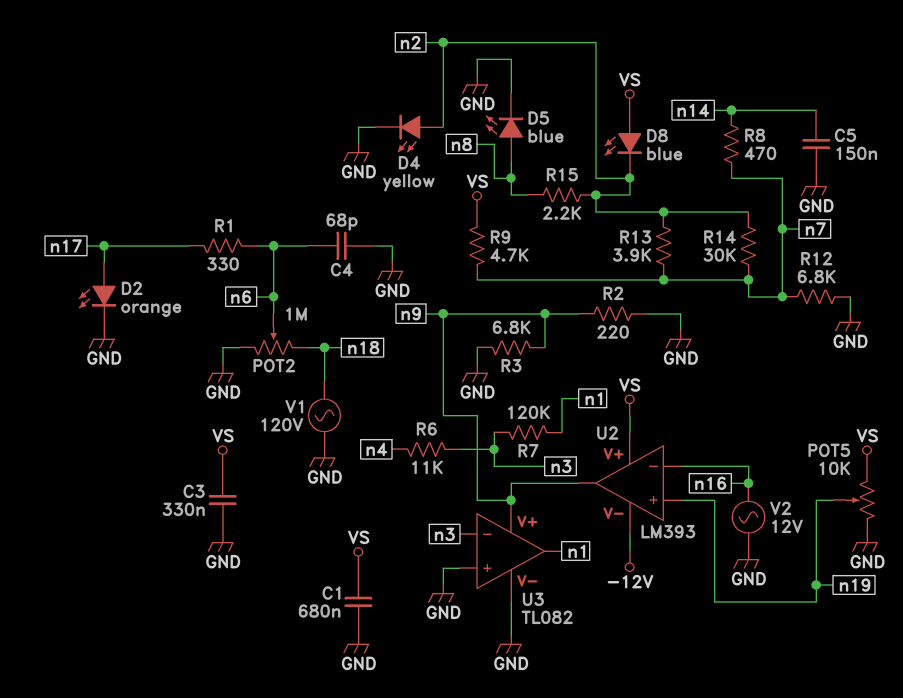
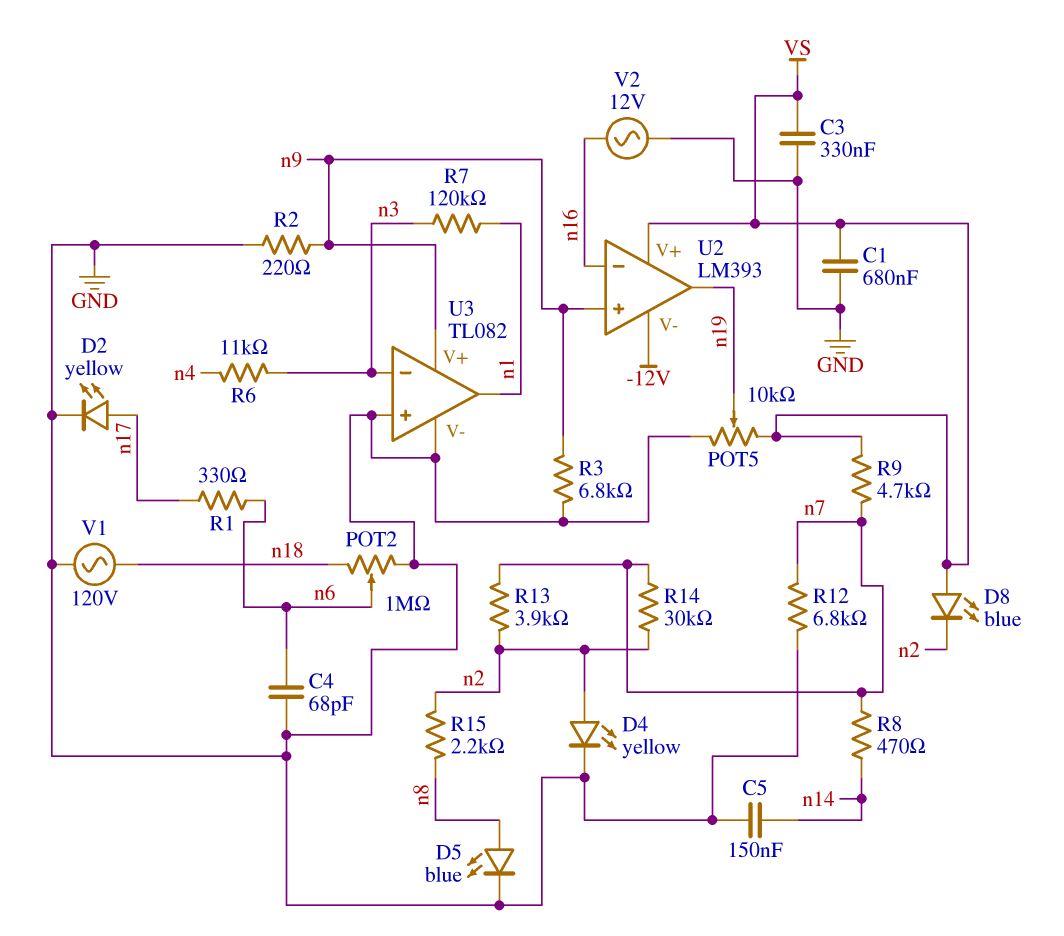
D2: LED orange (A n17, K GND) -> LED yellow (A n17, K GND)
U2 pin in+: n19 -> n9
U2 pin out: n9 -> n19

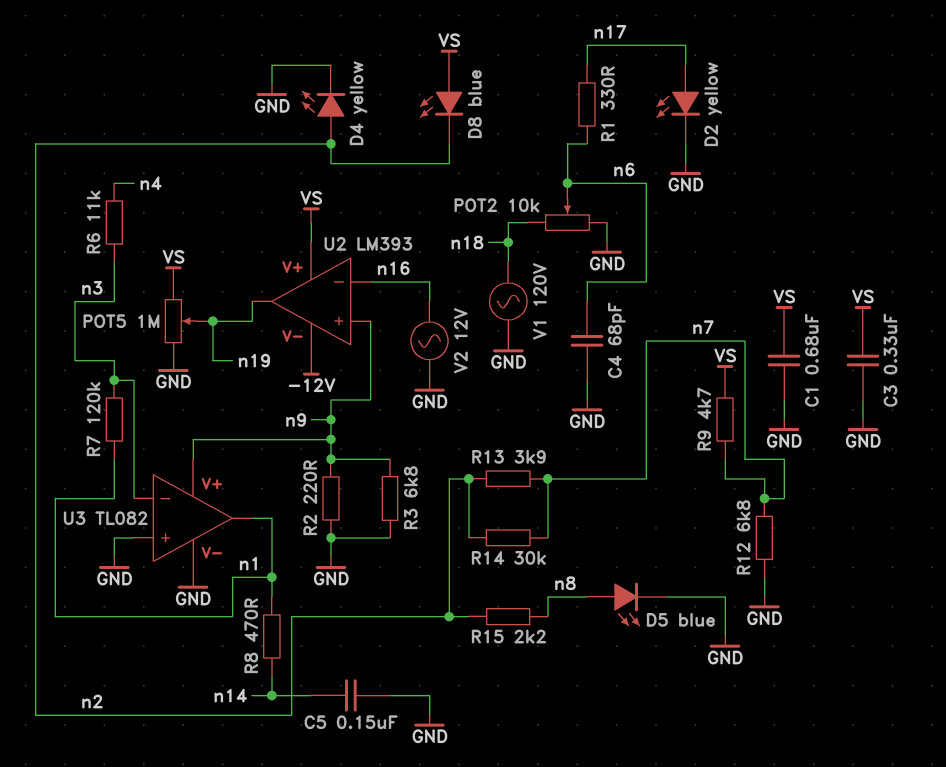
POT2: 1M (GND, n18, wiper n6) -> 10k (GND, n18, wiper n6)
POT5: 10k (GND, VS, wiper n19) -> 1M (GND, VS, wiper n19)
R8: 470 (n7, n14) -> 470 (n1, n14)

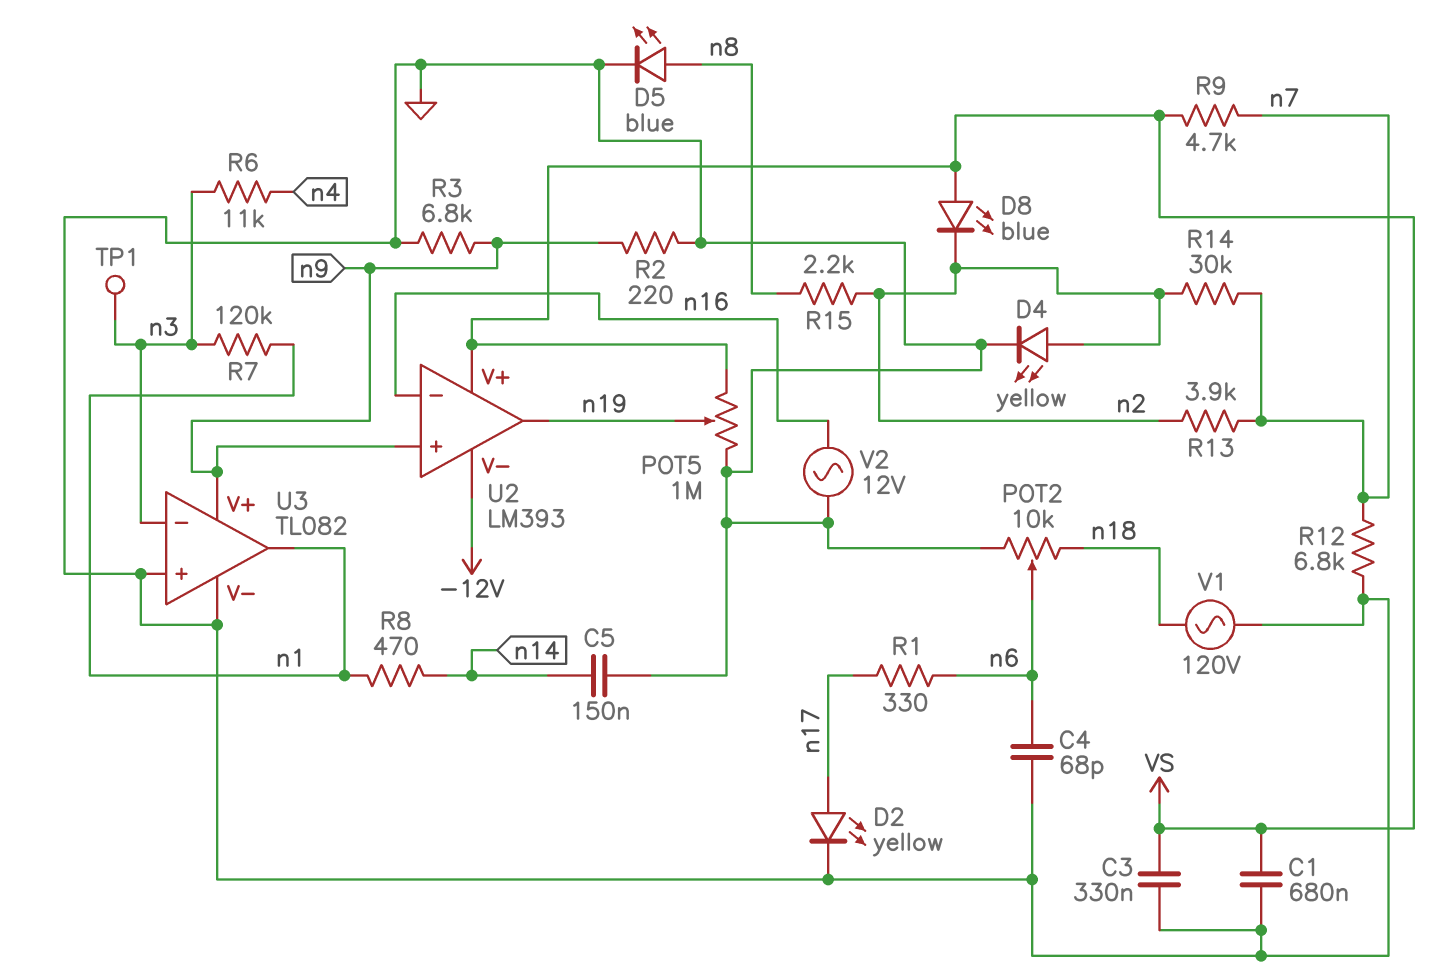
TP1: none -> test point (n3)

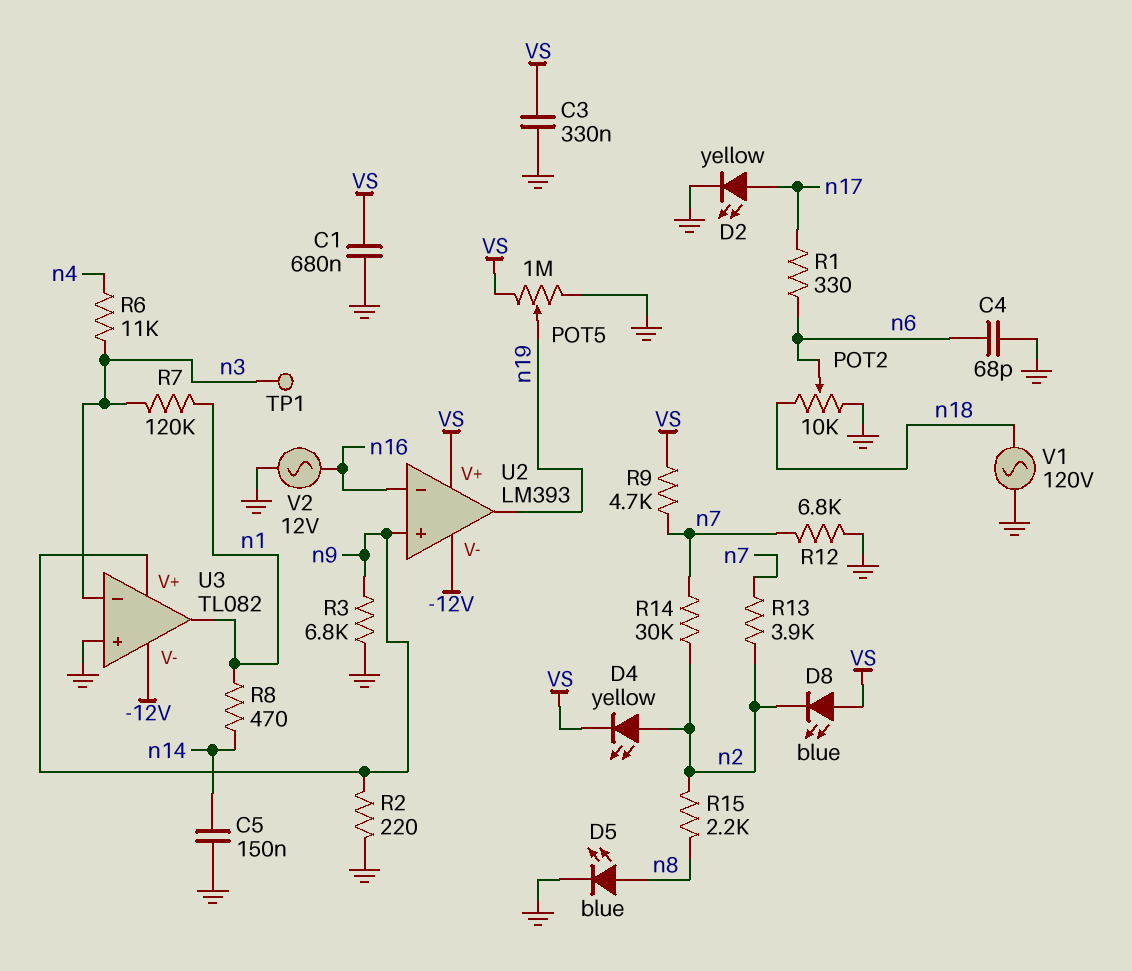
D4: LED yellow (A n2, K GND) -> LED yellow (A n2, K VS)
U3 pin V-: GND -> -12V

